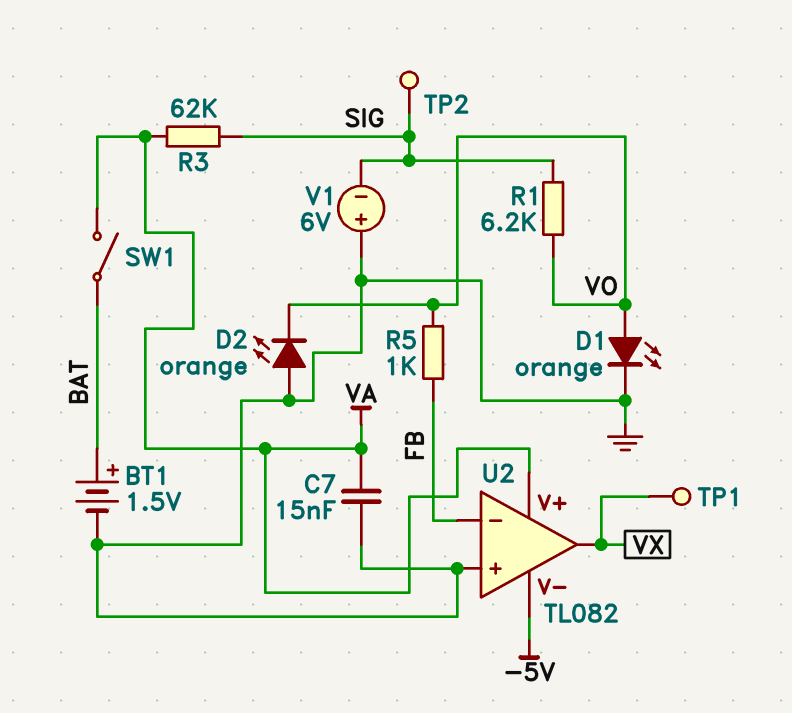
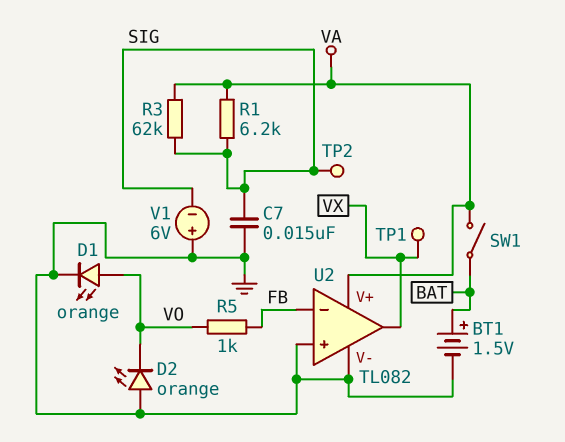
C7: 15nF (GND, VA) -> 15nF (GND, SIG)
R1: 6.2k (SIG, VO) -> 6.2k (SIG, VA)
U2 pin V-: -5V -> GND

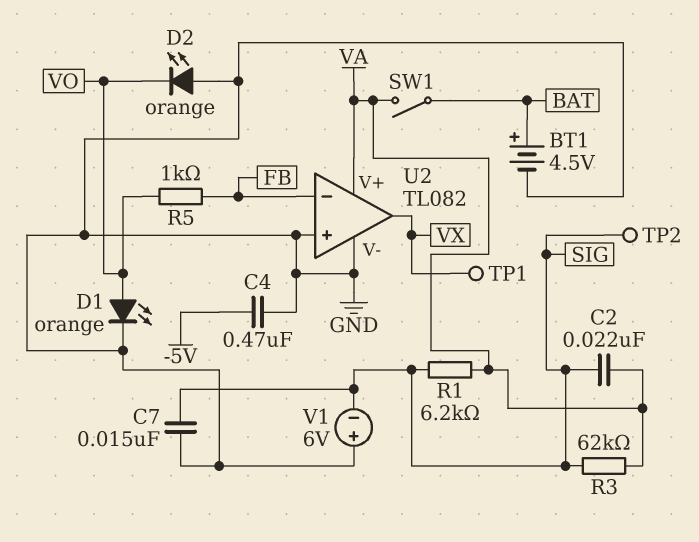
BT1: 1.5V (plus BAT, minus GND) -> 4.5V (plus BAT, minus GND)
C2: none -> 22nF (SIG, VA)
C4: none -> 470nF (-5V, GND)

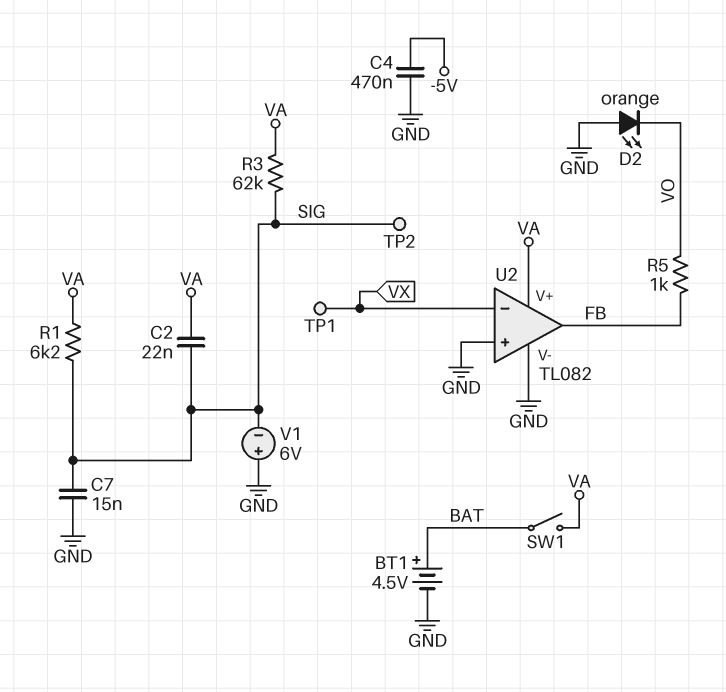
D1: LED orange (A VO, K GND) -> none
U2 pin in-: FB -> VX
U2 pin out: VX -> FB

